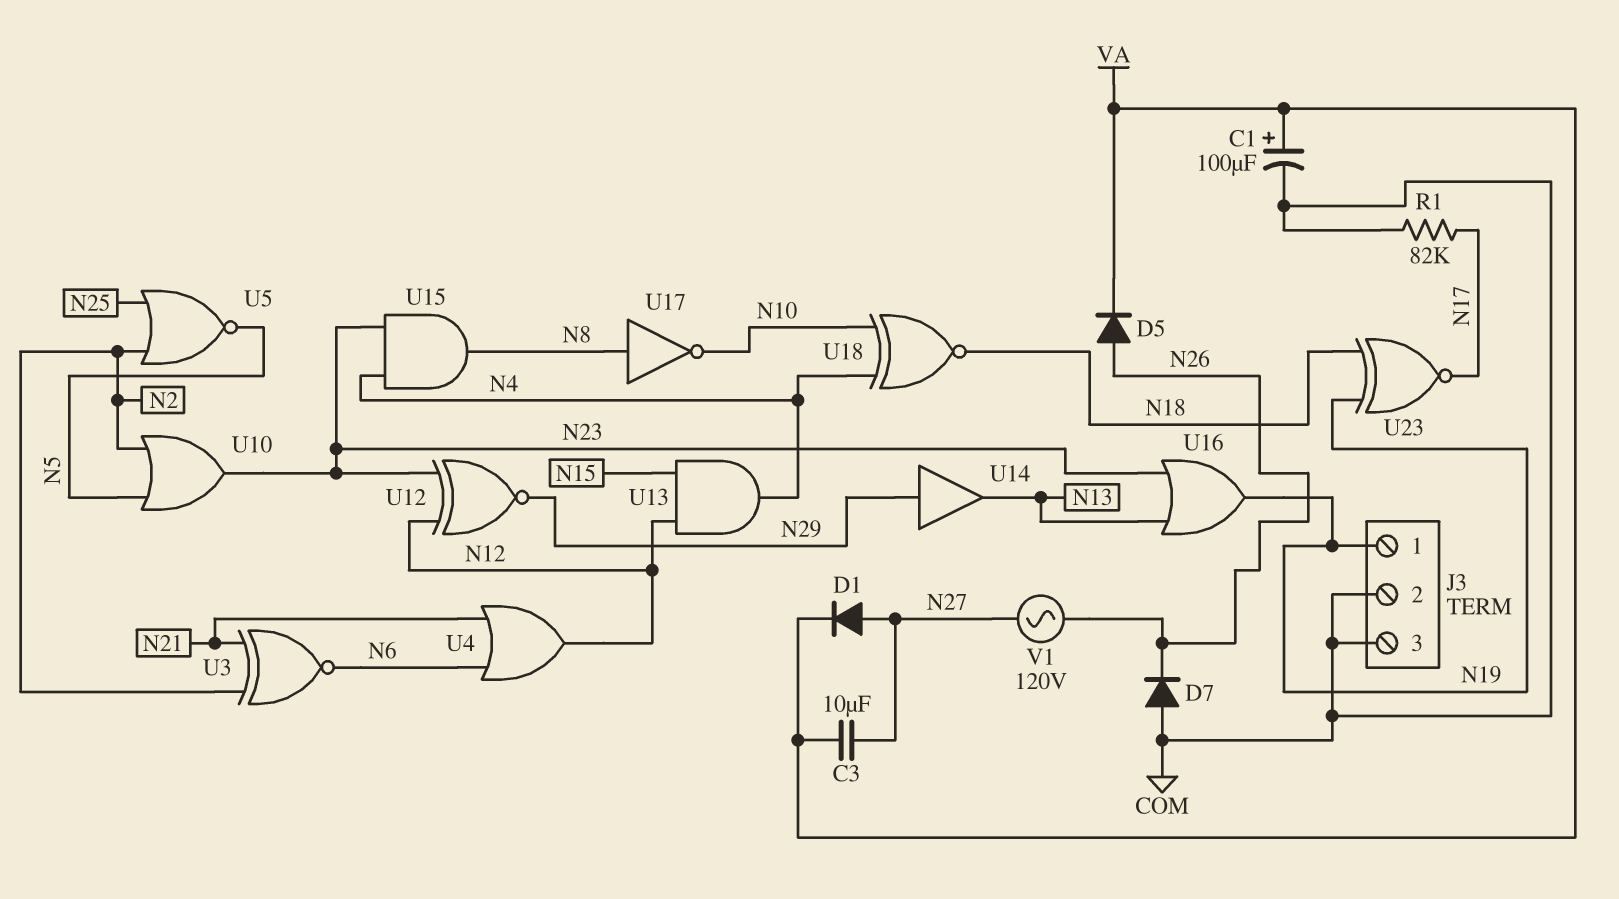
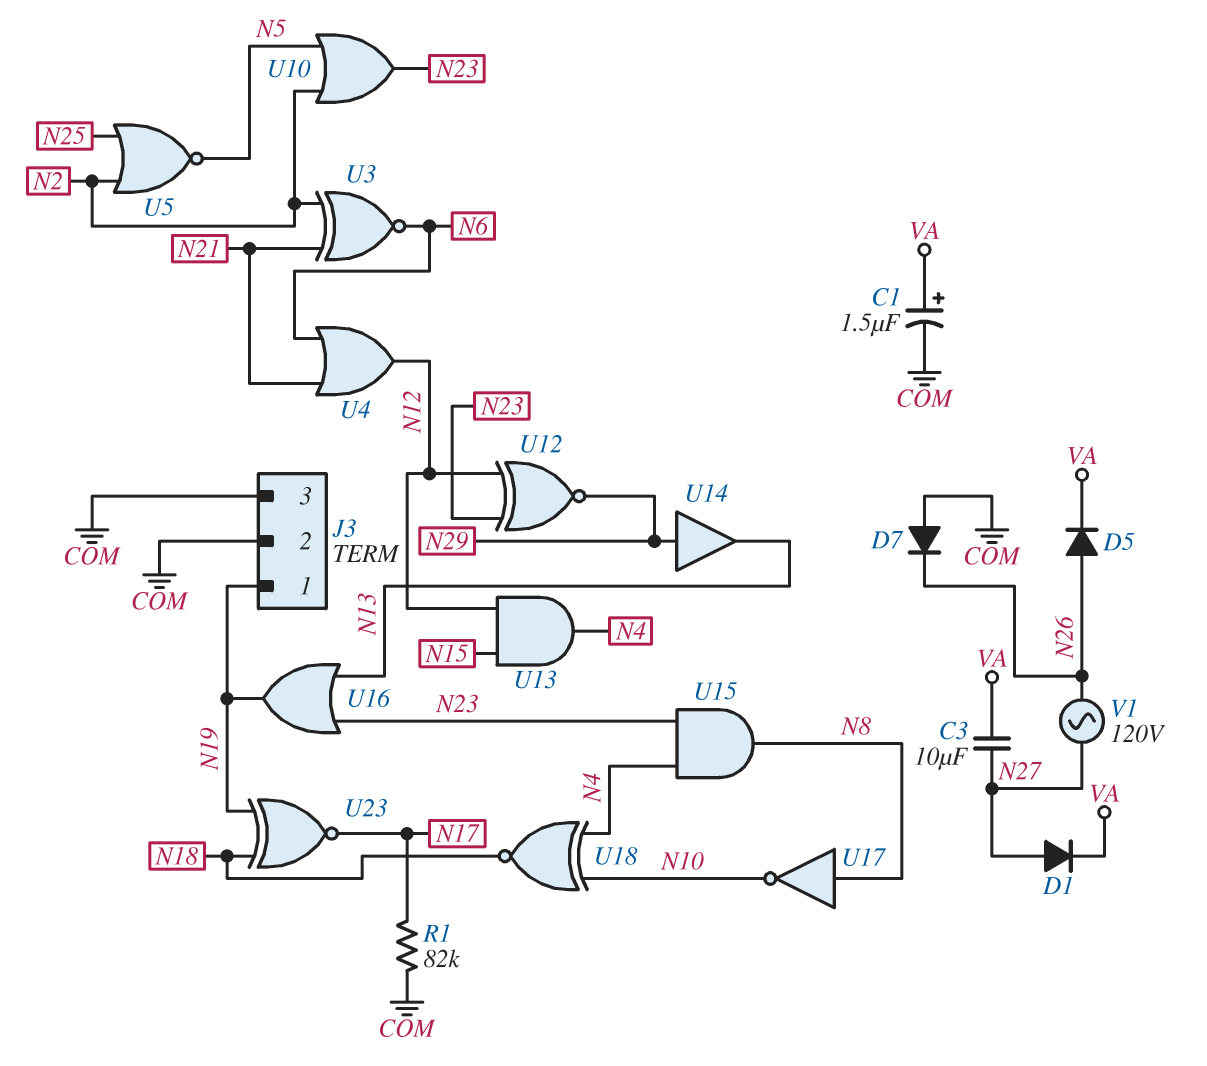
C1: 100uF (plus VA, minus COM) -> 1.5uF (plus VA, minus COM)

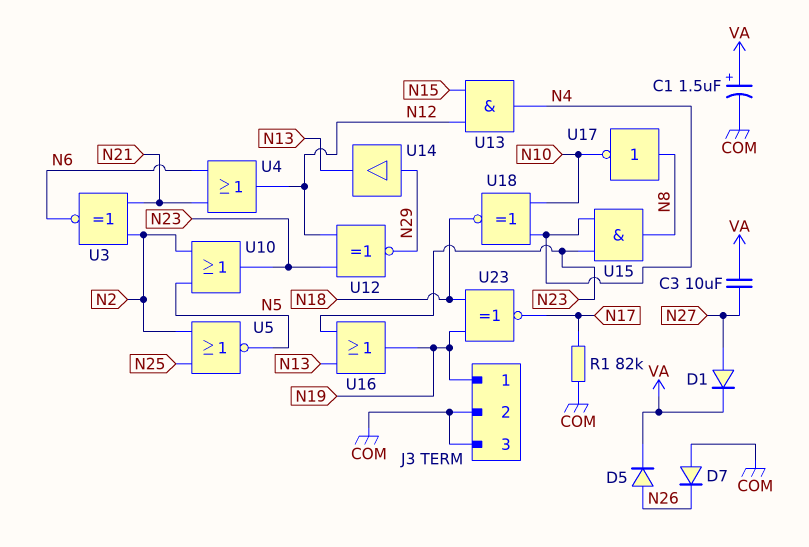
V1: AC 120V (N26, N27) -> none

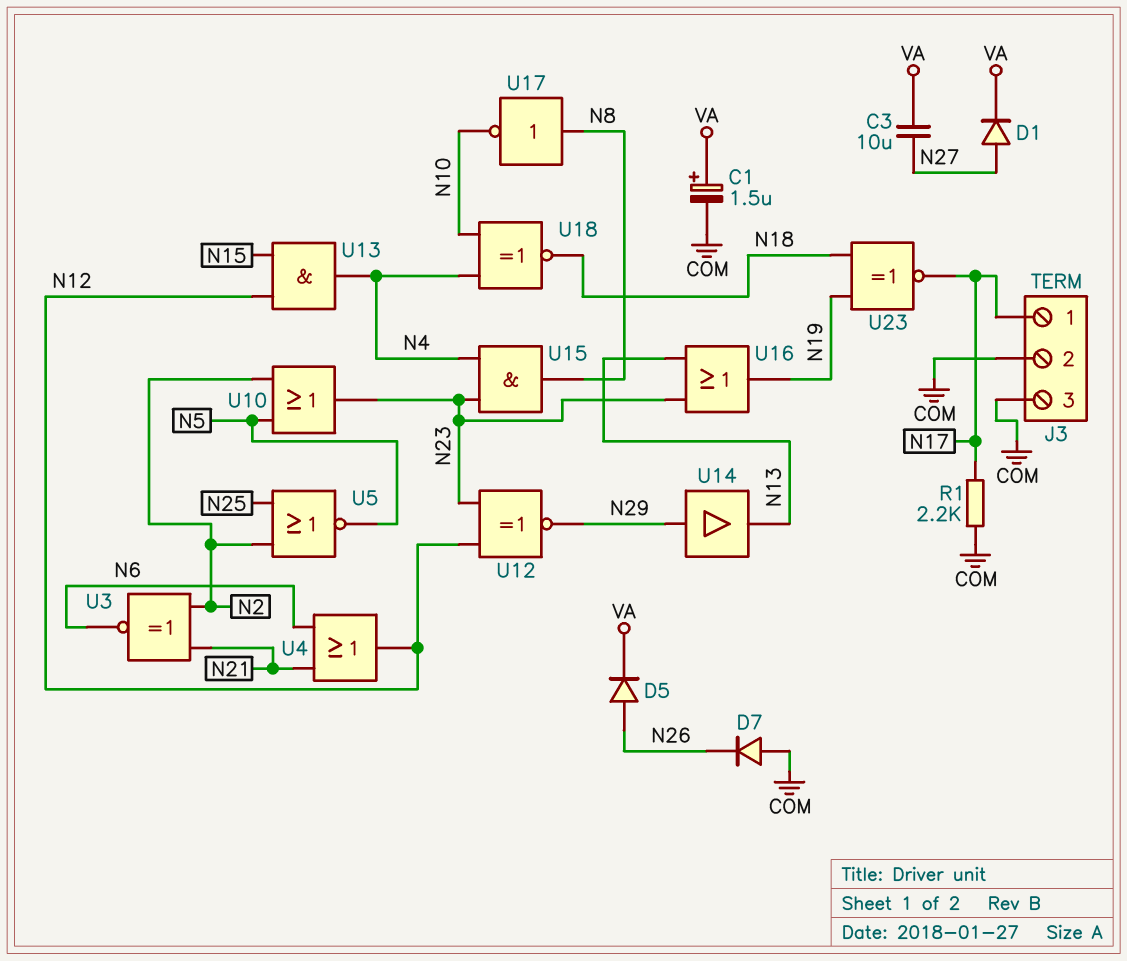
J3 pin 1: N19 -> N17
R1: 82k (COM, N17) -> 2.2k (COM, N17)

